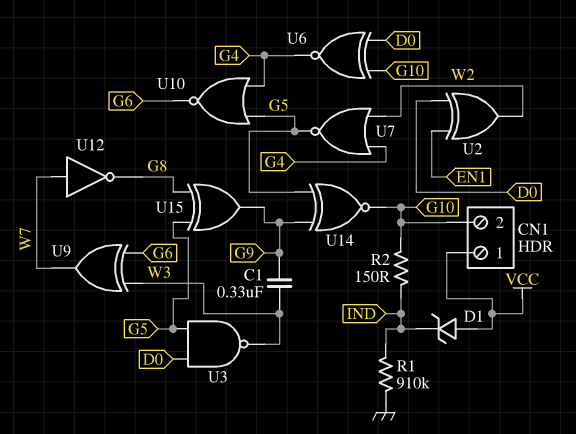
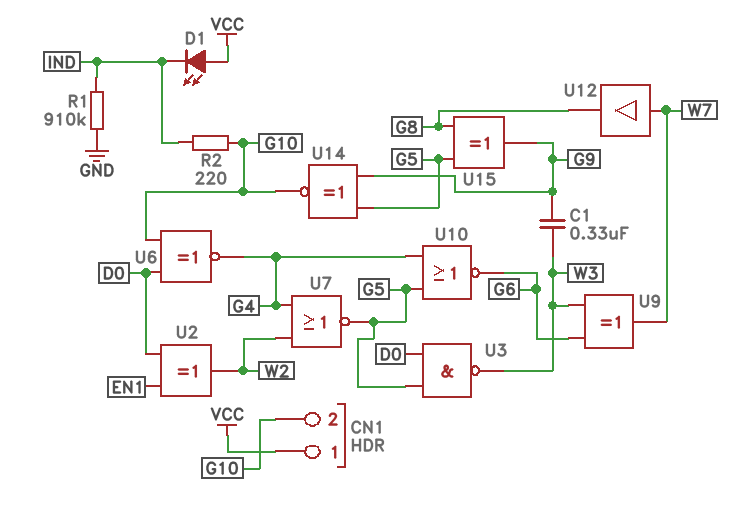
D1: zener (A VCC, K IND) -> LED (A VCC, K IND)
R2: 150 (G10, IND) -> 220 (G10, IND)
U12: NOT (in W7, out G8) -> buffer (in W7, out G8)

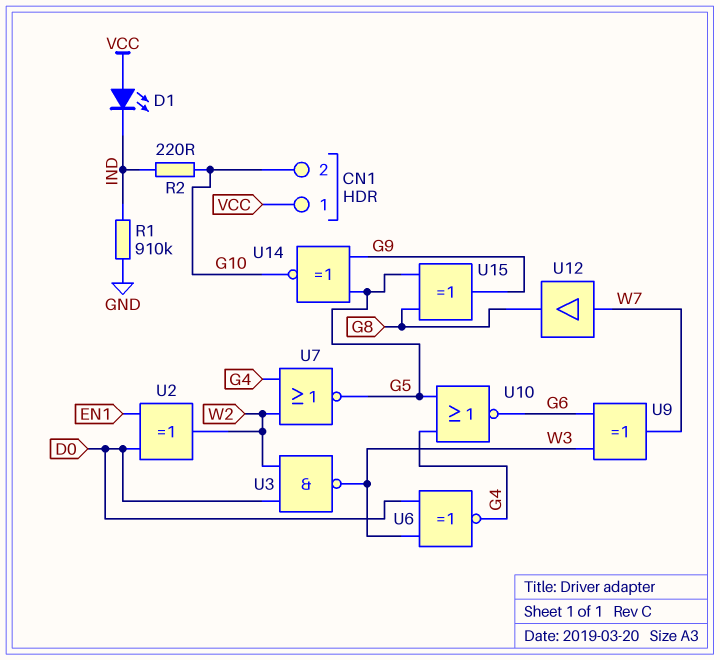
C1: 330nF (G9, W3) -> none
U3: NAND (in D0, in G5, out W3) -> NAND (in D0, in W2, out W3)
U6: XNOR (in D0, in G10, out G4) -> XNOR (in D0, in W3, out G4)

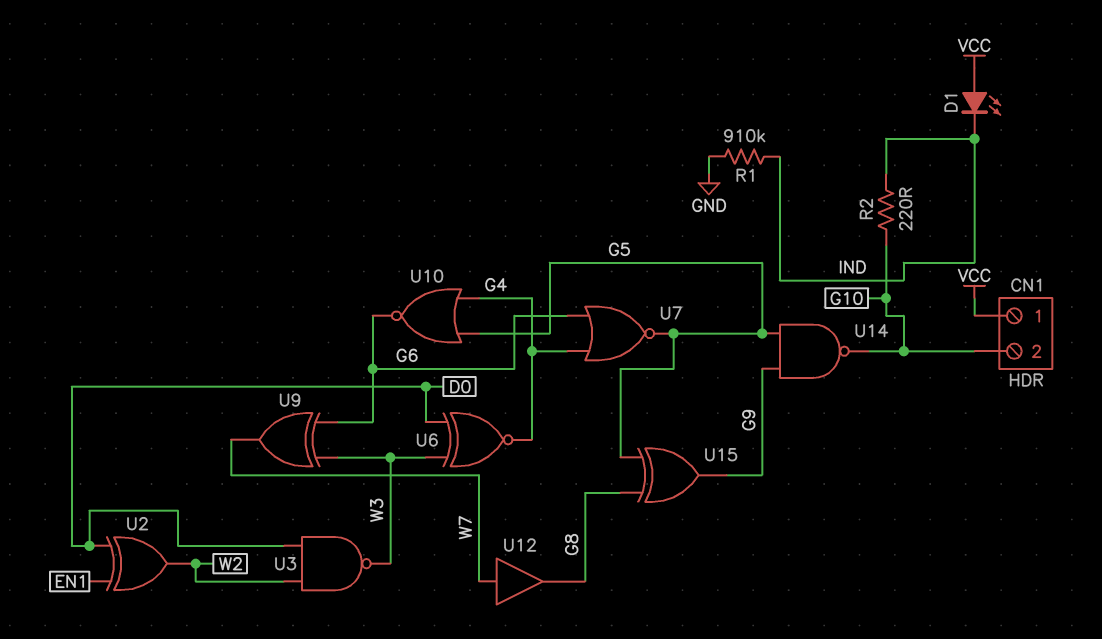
U7: NOR (in G4, in W2, out G5) -> NOR (in G4, in G6, out G5)
U14: XNOR (in G5, in G9, out G10) -> NAND (in G5, in G9, out G10)

